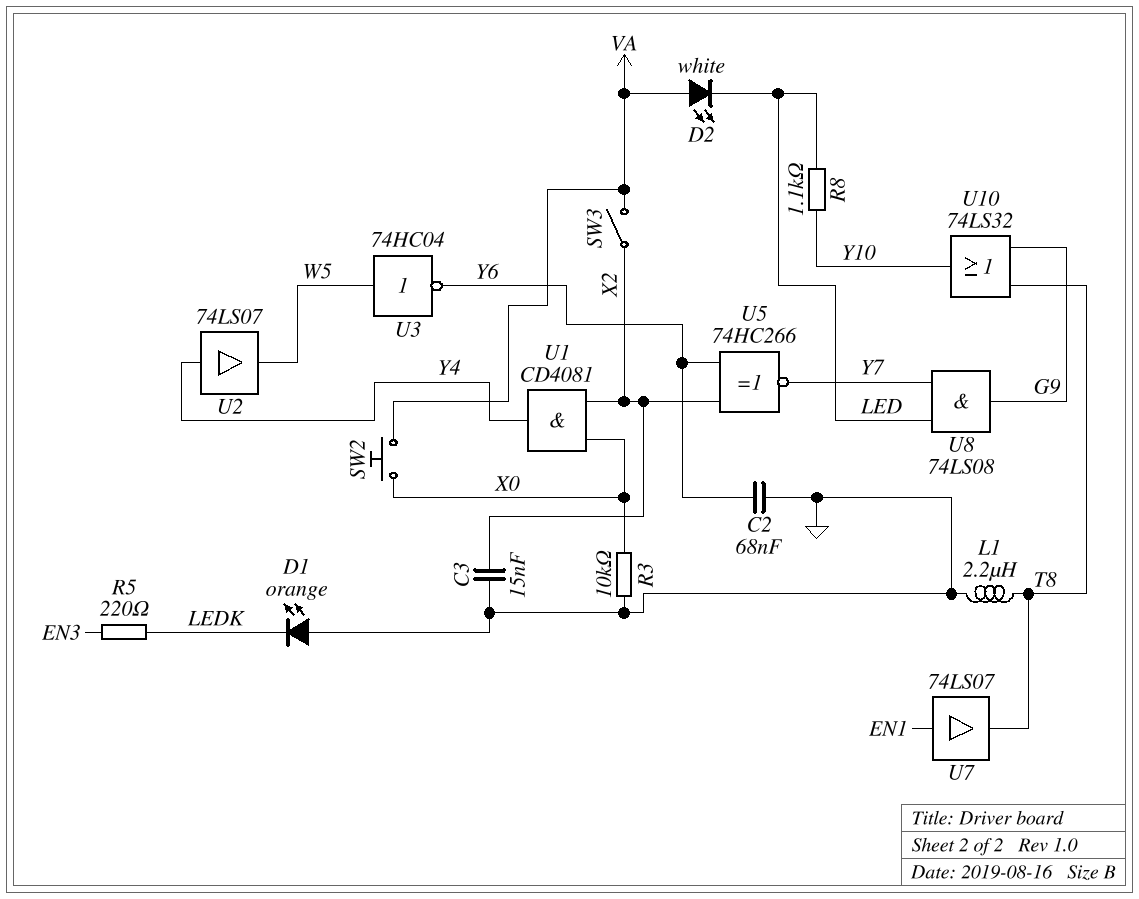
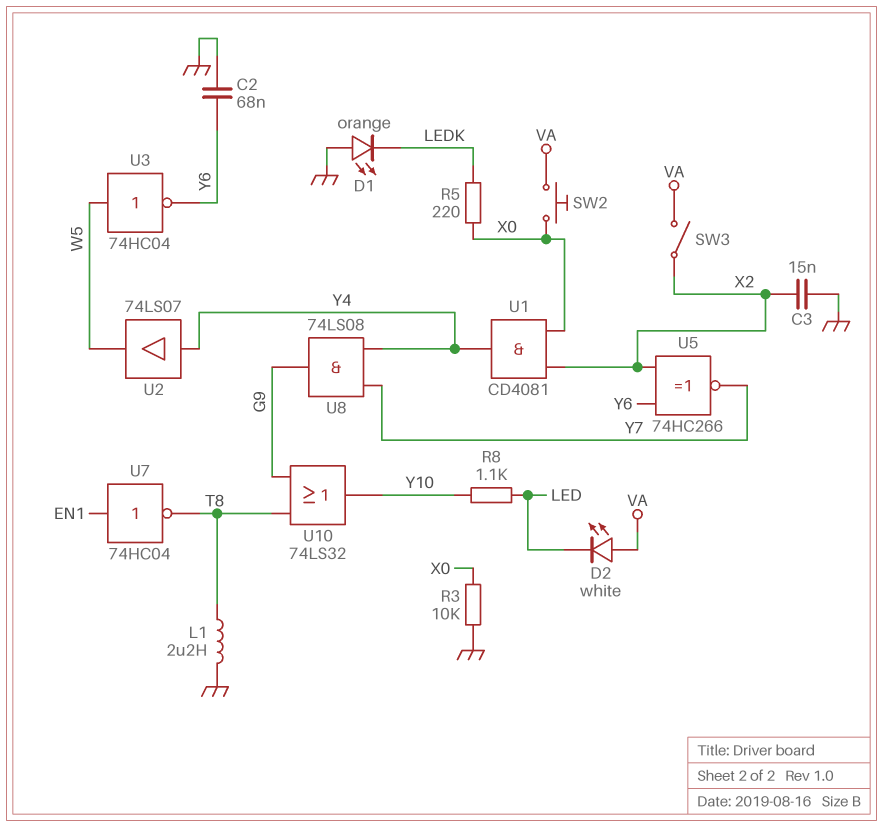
R5: 220 (EN3, LEDK) -> 220 (LEDK, X0)
U7: buffer 74LS07 (in EN1, out T8) -> NOT 74HC04 (in EN1, out T8)
U8: AND 74LS08 (in LED, in Y7, out G9) -> AND 74LS08 (in Y4, in Y7, out G9)

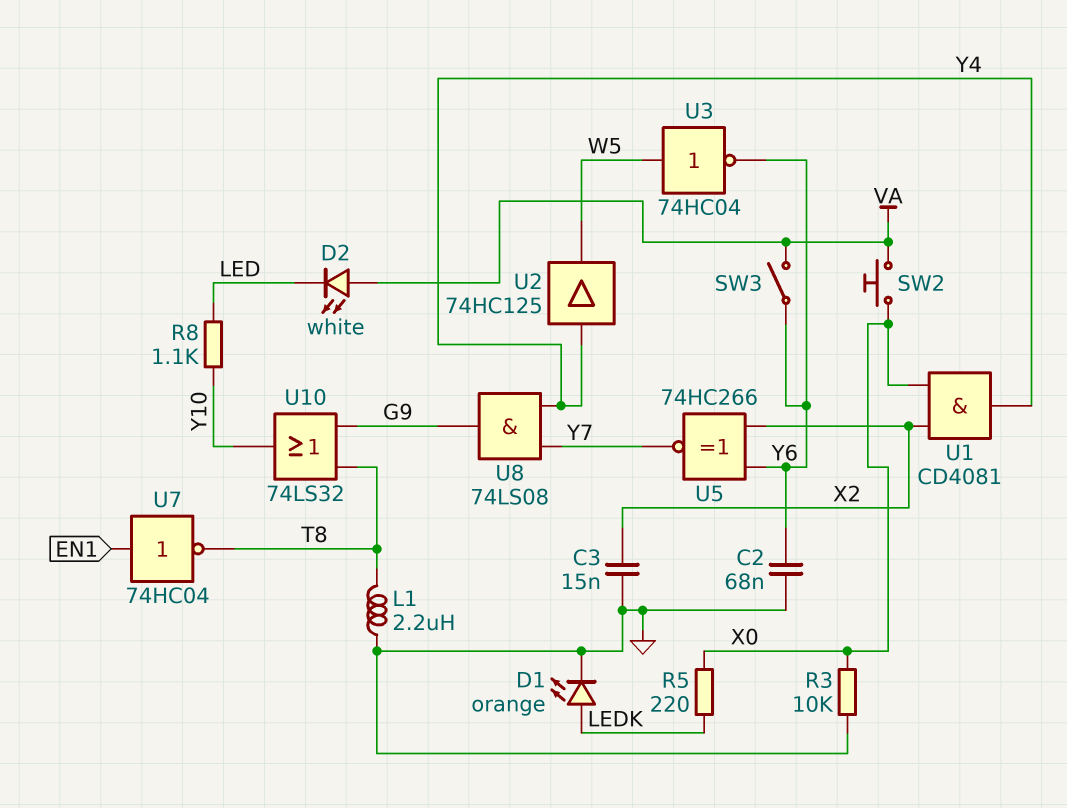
D1: LED orange (A GND, K LEDK) -> LED orange (A LEDK, K GND)
SW3: switch (VA, X2) -> switch (VA, Y6)
U2: buffer 74LS07 (in Y4, out W5) -> buffer 74HC125 (in Y4, out W5)

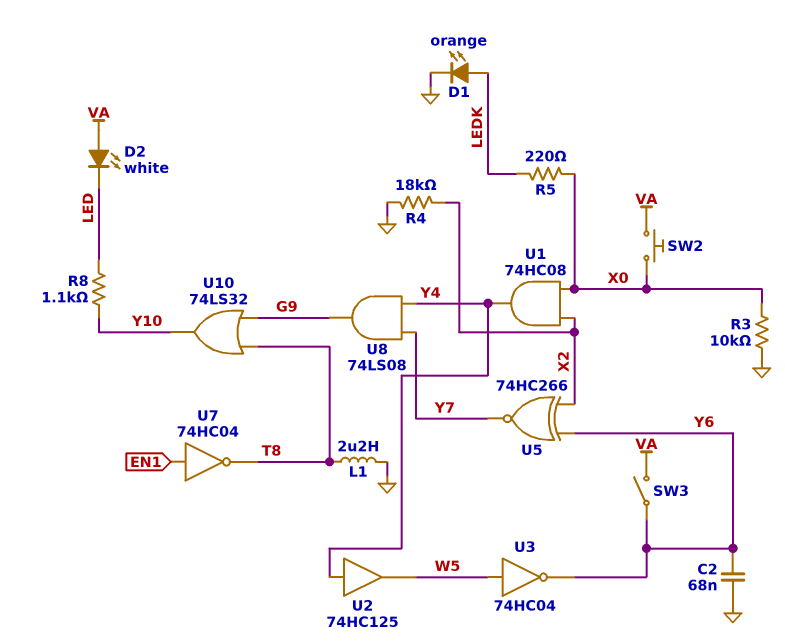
C3: 15nF (GND, X2) -> none
R4: none -> 18k (GND, X2)
U1: AND CD4081 (in X0, in X2, out Y4) -> AND 74HC08 (in X0, in X2, out Y4)

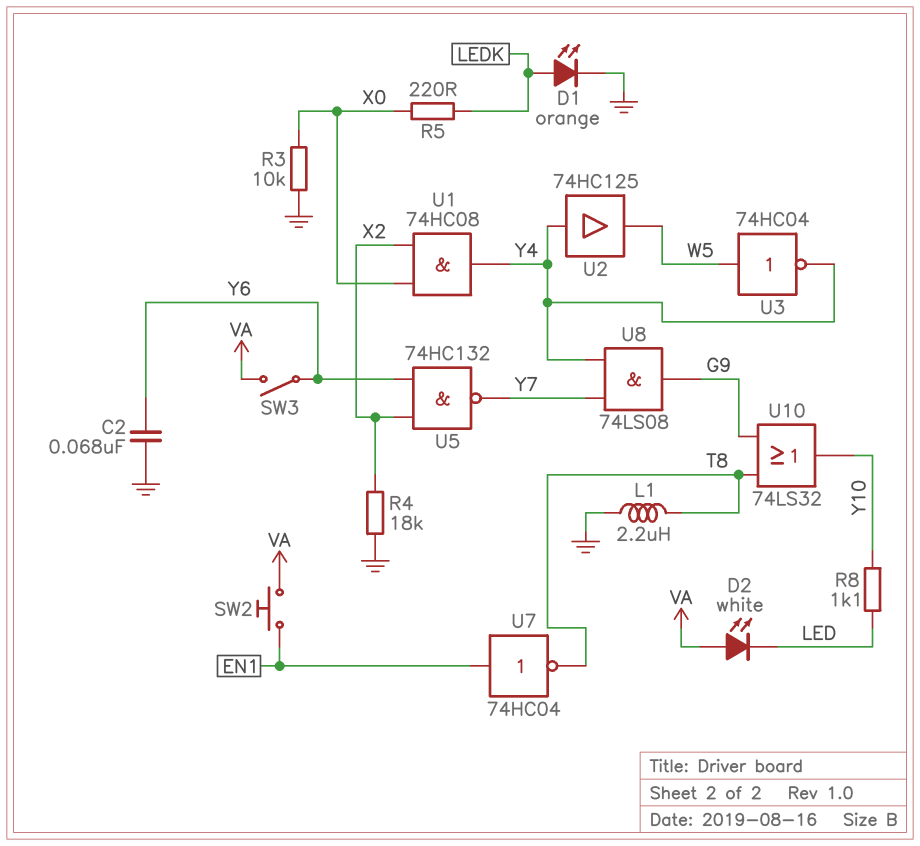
SW2: button (VA, X0) -> button (EN1, VA)
U3: NOT 74HC04 (in W5, out Y6) -> NOT 74HC04 (in W5, out Y4)
U5: XNOR 74HC266 (in X2, in Y6, out Y7) -> NAND 74HC132 (in X2, in Y6, out Y7)

